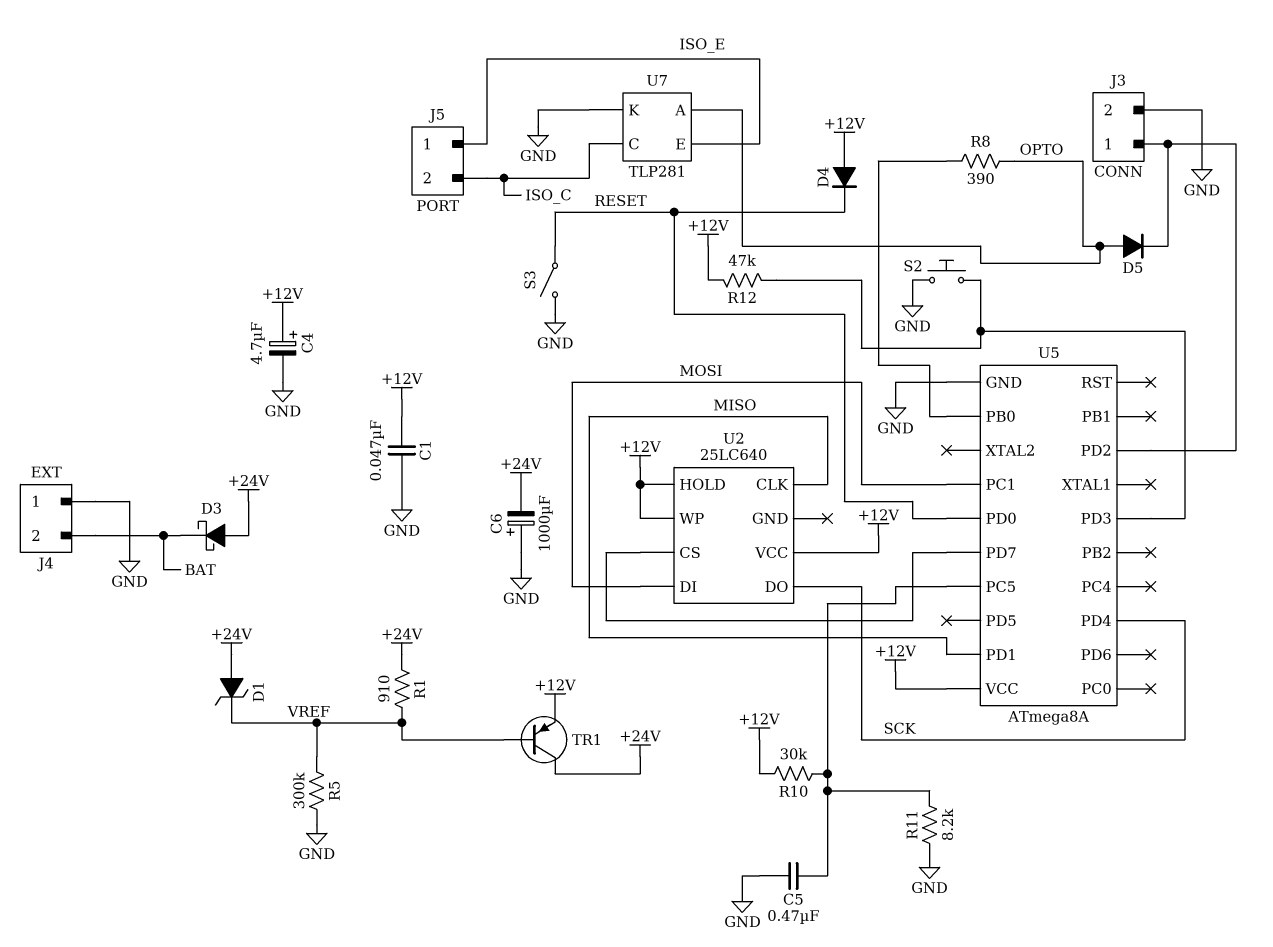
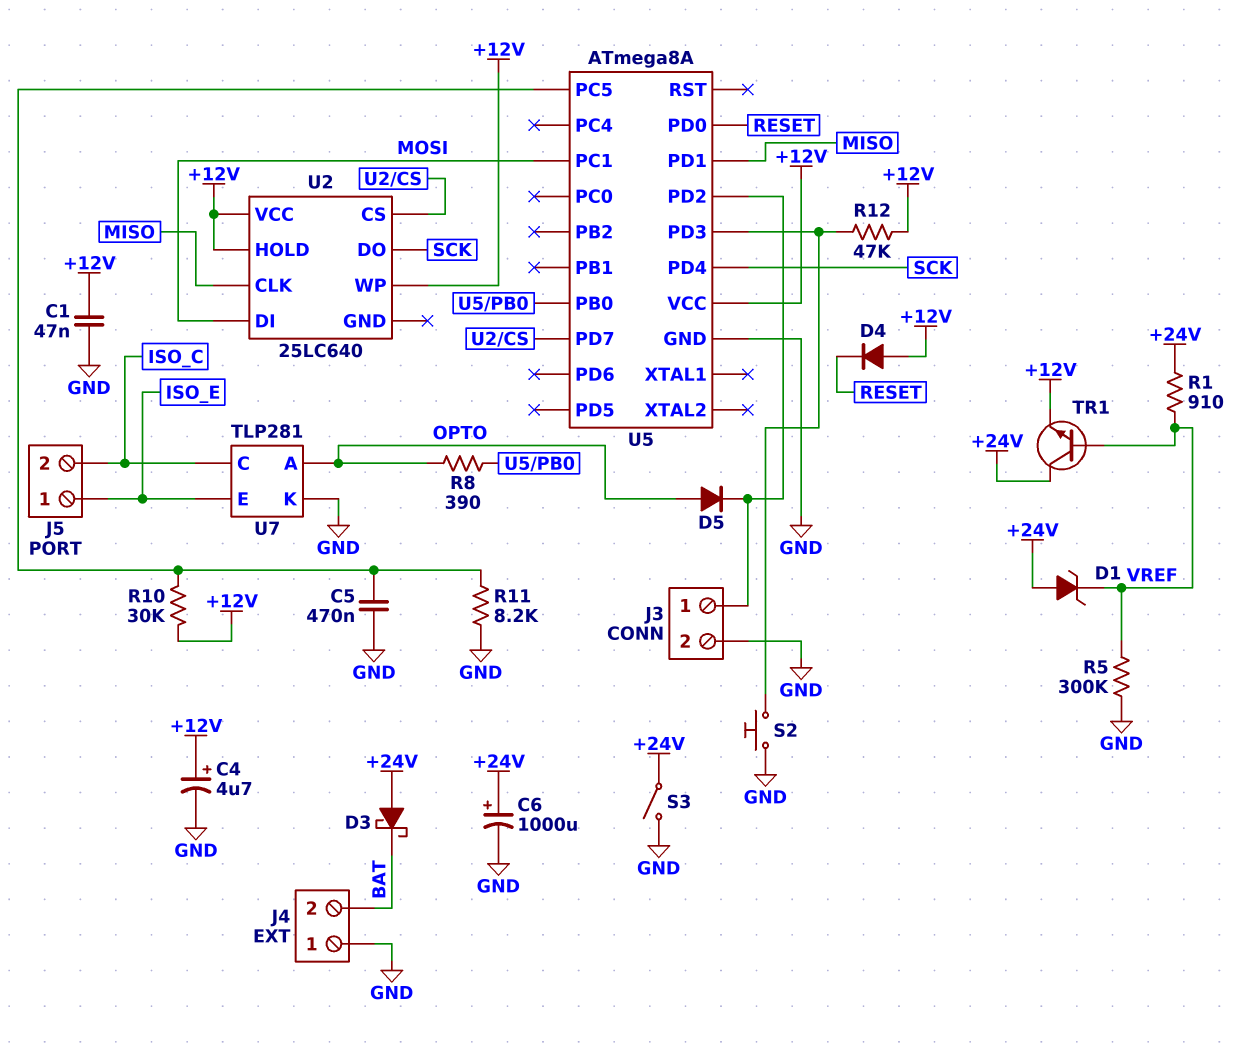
C6: 1000uF (plus GND, minus +24V) -> 1000uF (plus +24V, minus GND)
S3: switch (GND, RESET) -> switch (+24V, GND)
TR1: PNP (B VREF, C +24V, E +12V) -> NPN (B VREF, C +24V, E +12V)

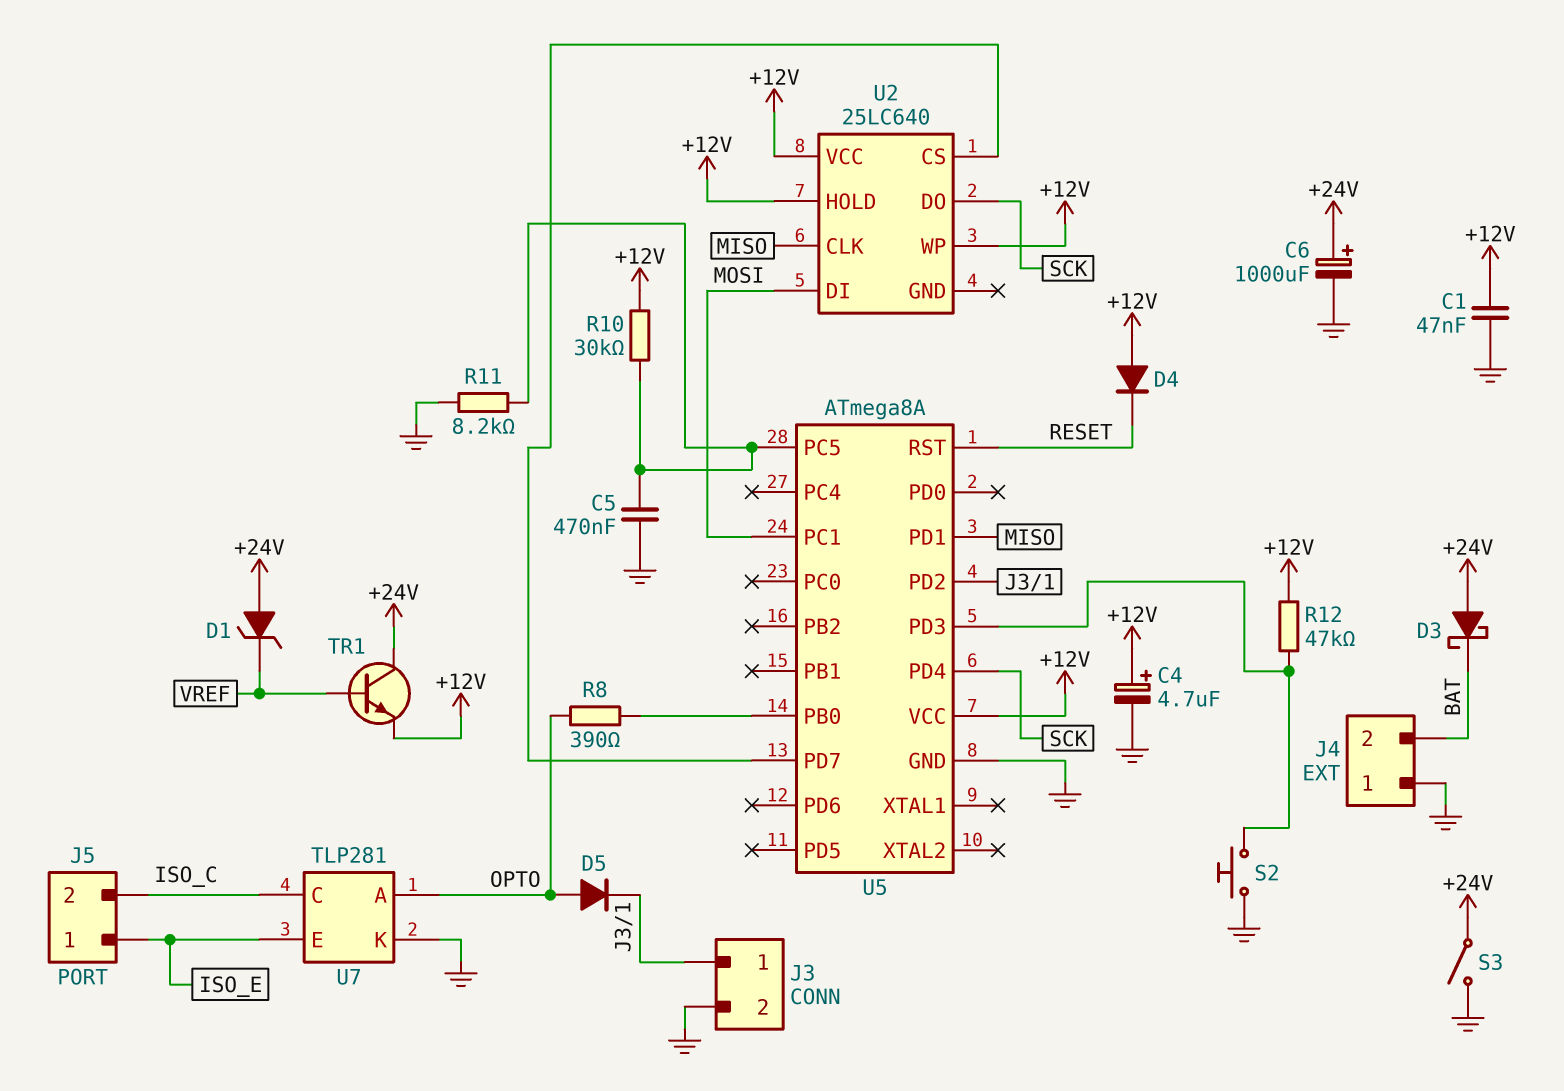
R1: 910 (+24V, VREF) -> none
R5: 300k (GND, VREF) -> none
U5 pin PD0: RESET -> none
U5 pin RST: none -> RESET

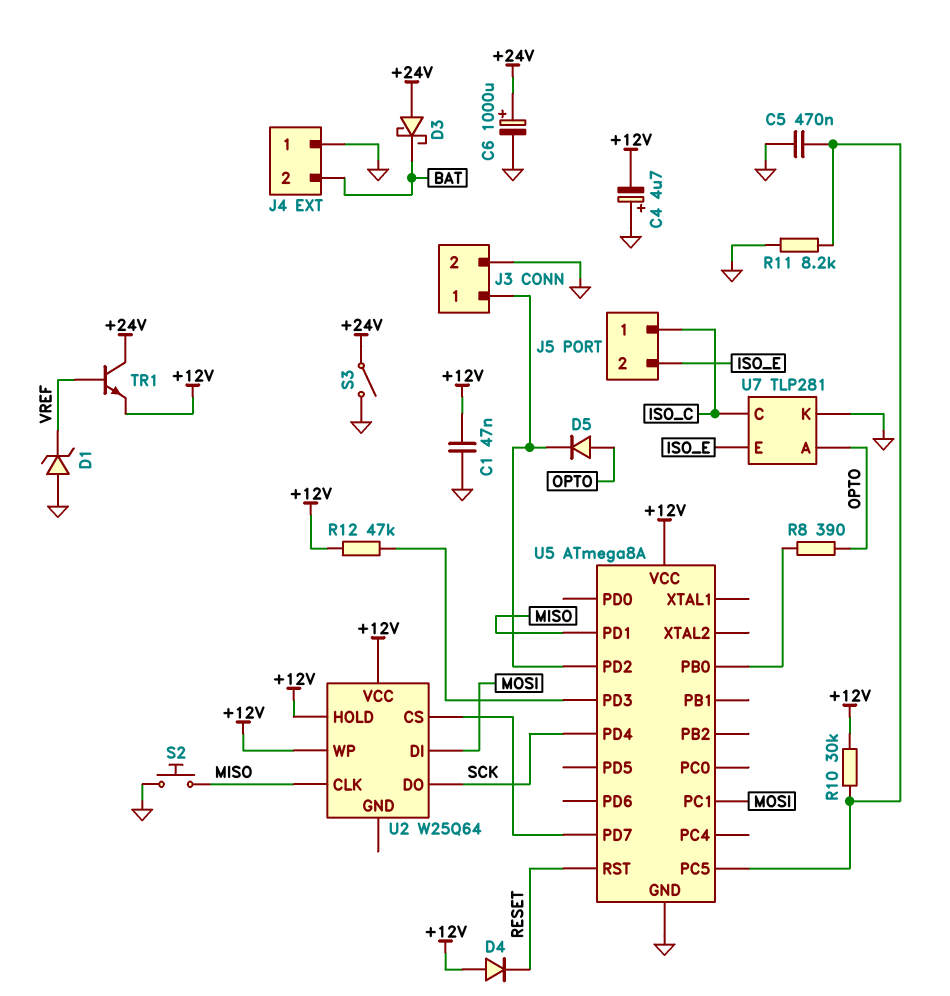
C4: 4.7uF (plus +12V, minus GND) -> 4.7uF (plus GND, minus +12V)
D1: zener (A +24V, K VREF) -> zener (A GND, K VREF)
J5 pin 1: ISO_E -> ISO_C
J5 pin 2: ISO_C -> ISO_E
S2: button (GND, U5/PD3) -> button (GND, MISO)
U2: 25LC640 -> W25Q64

